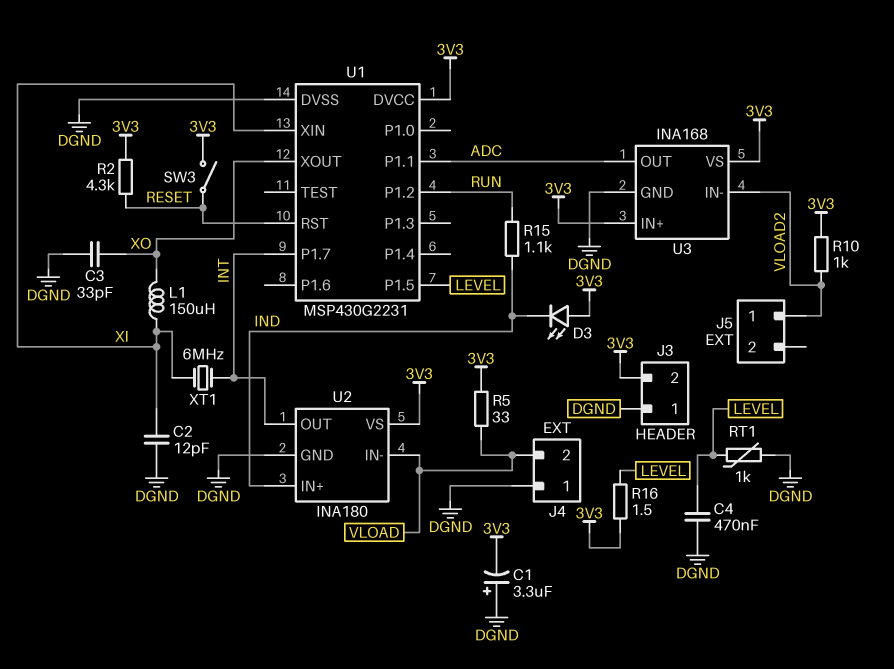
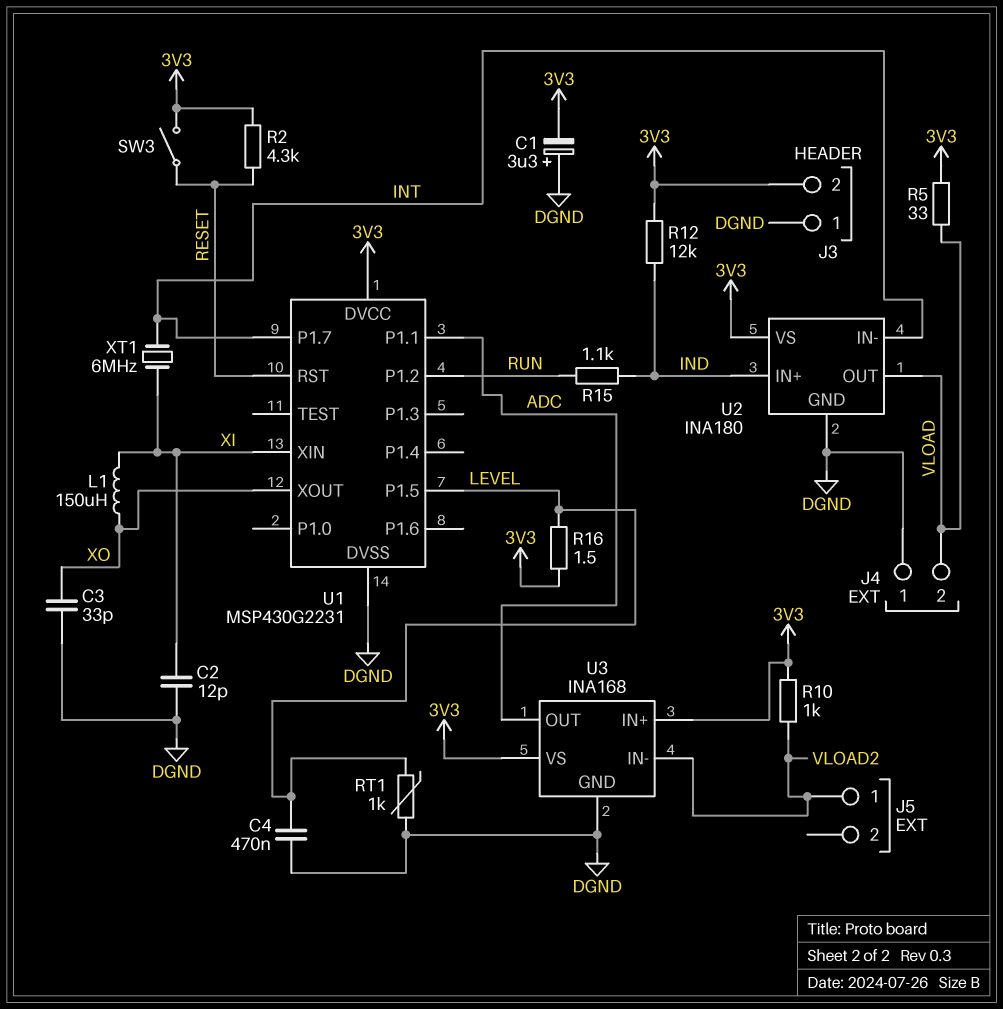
D3: LED (A 3V3, K IND) -> none
R12: none -> 12k (3V3, IND)
U2 pin IN-: VLOAD -> INT
U2 pin OUT: INT -> VLOAD

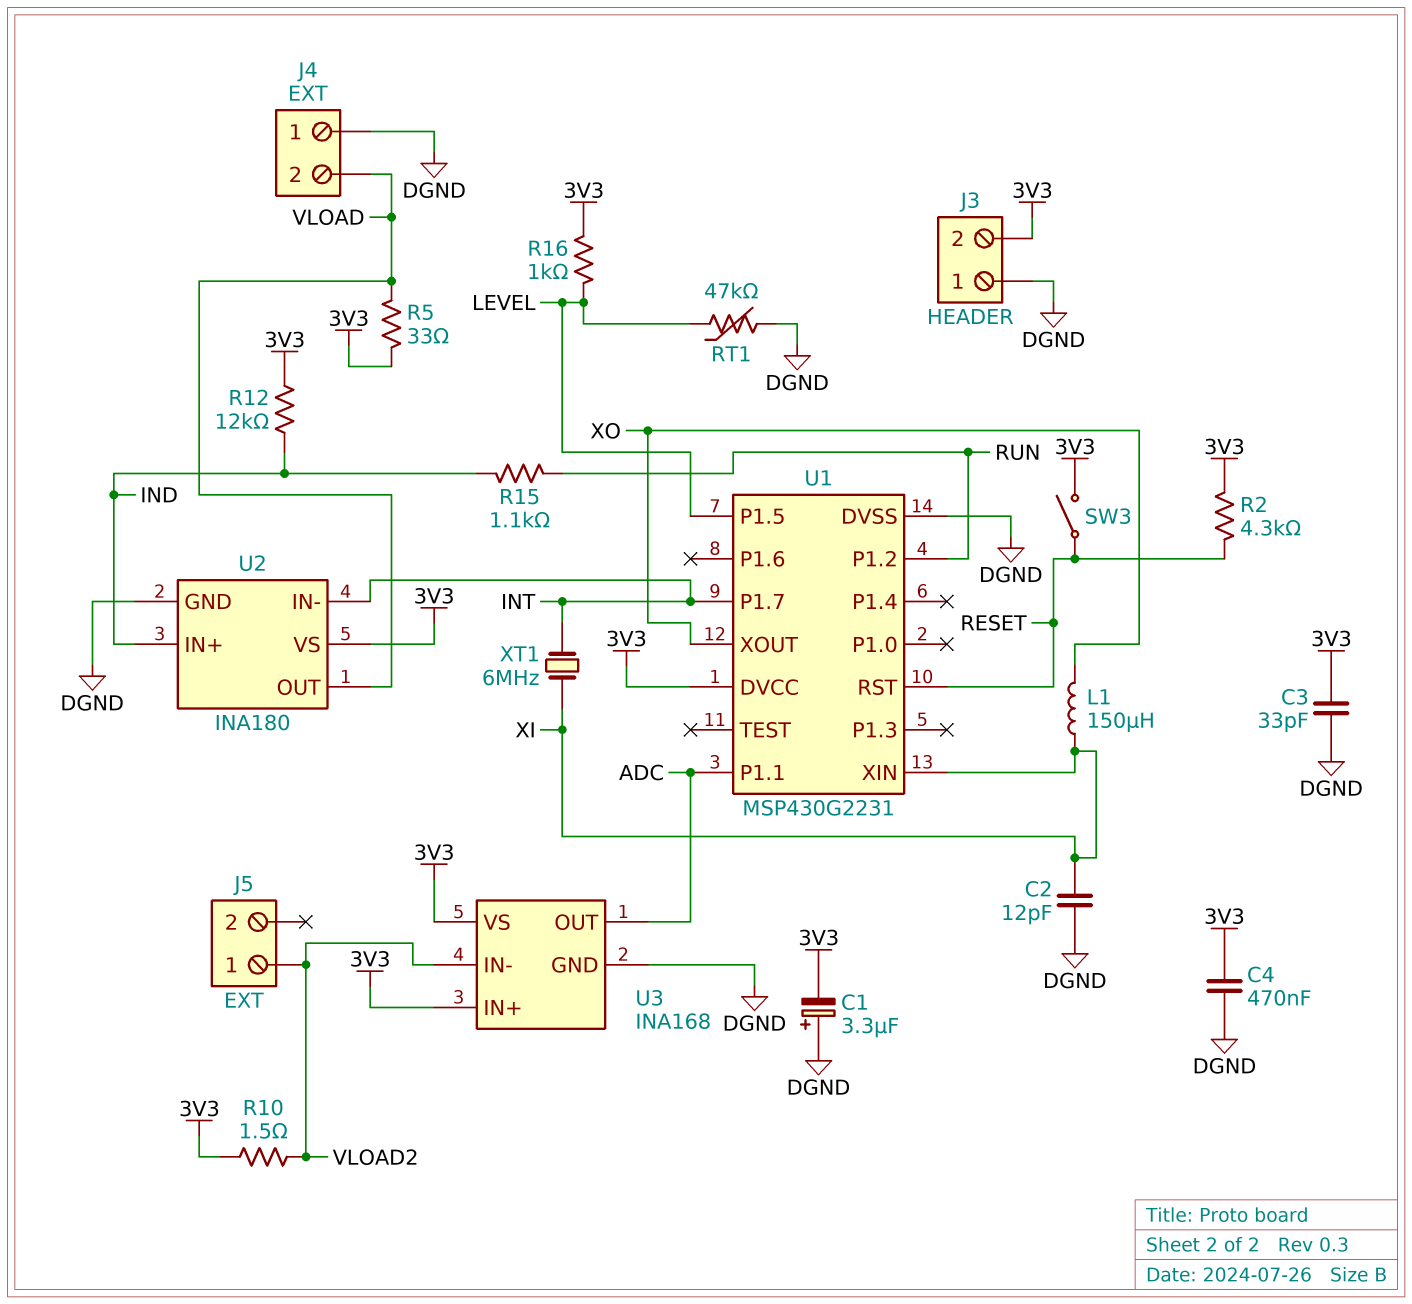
C3: 33pF (DGND, XO) -> 33pF (3V3, DGND)
C4: 470nF (DGND, LEVEL) -> 470nF (3V3, DGND)
R10: 1k (3V3, VLOAD2) -> 1.5 (3V3, VLOAD2)
R16: 1.5 (3V3, LEVEL) -> 1k (3V3, LEVEL)
RT1: 1k (DGND, LEVEL) -> 47k (DGND, LEVEL)

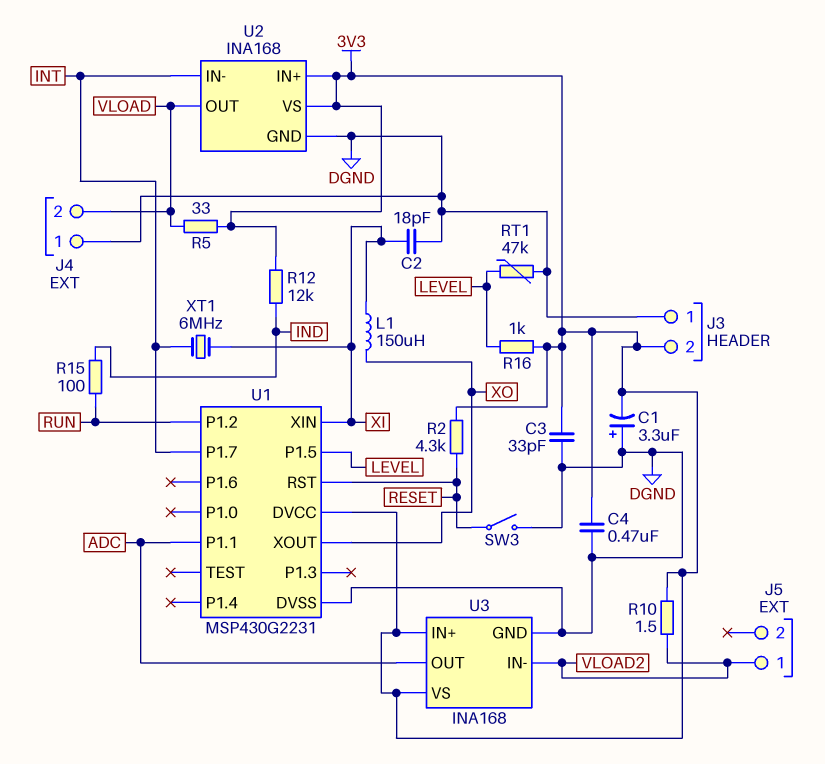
C2: 12pF (DGND, XI) -> 18pF (DGND, XI)
R15: 1.1k (IND, RUN) -> 100 (IND, RUN)
SW3: switch (3V3, RESET) -> switch (DGND, RESET)
U2: INA180 -> INA168
U2 pin IN+: IND -> 3V3

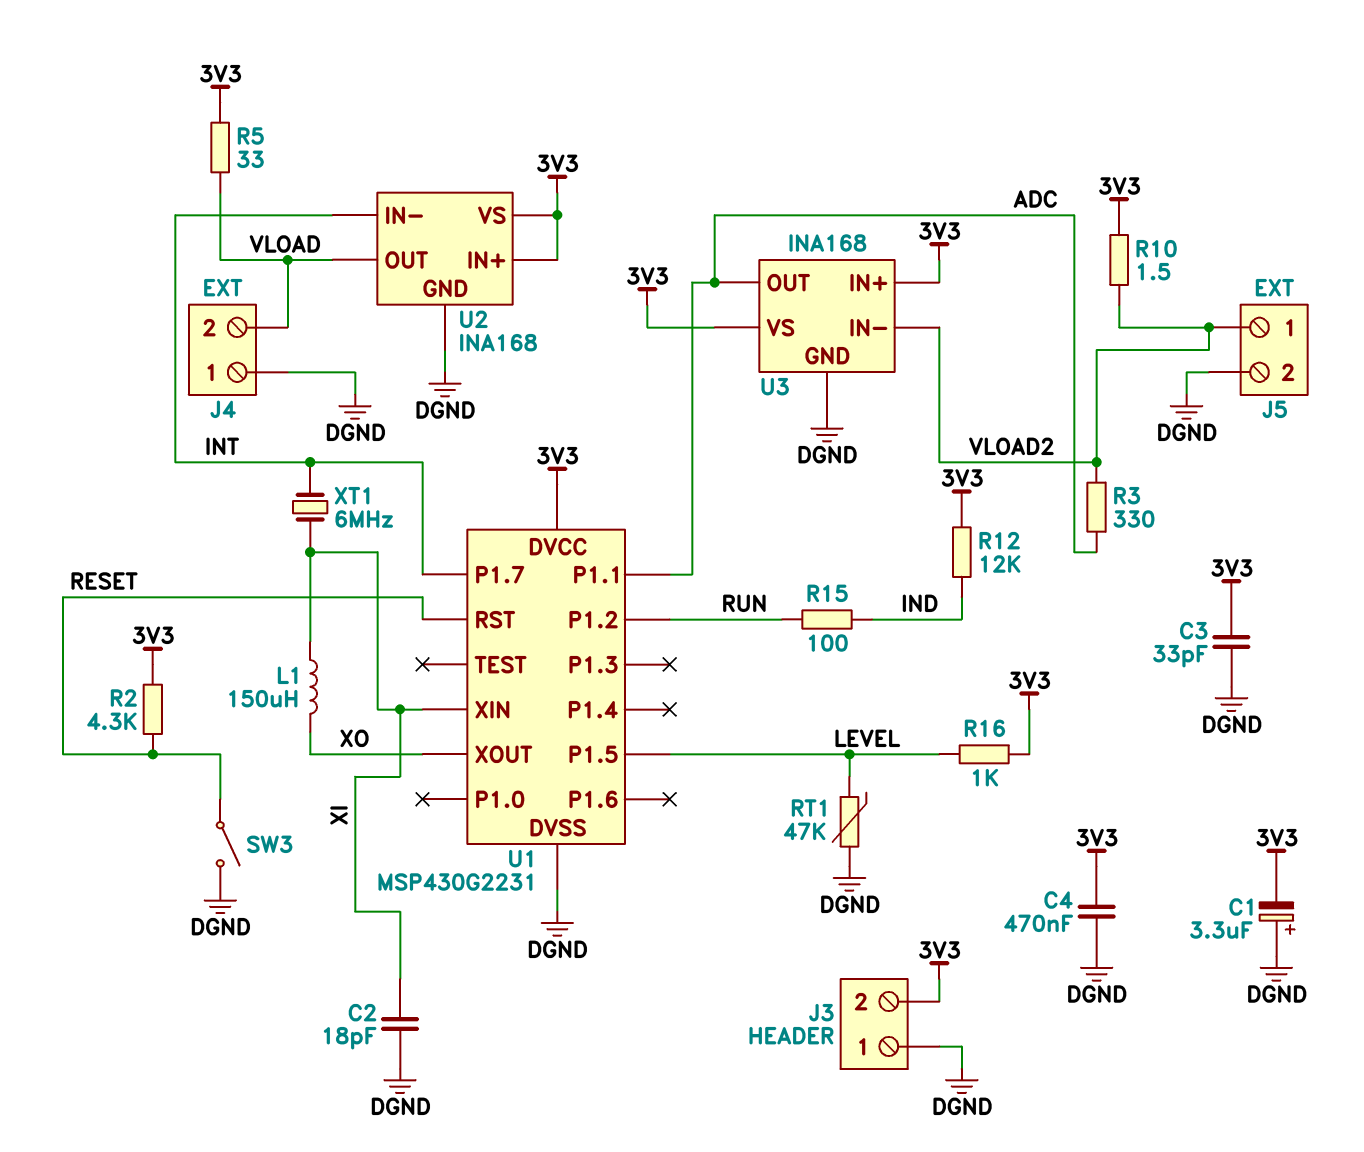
J5 pin 2: none -> DGND
R3: none -> 330 (ADC, VLOAD2)

